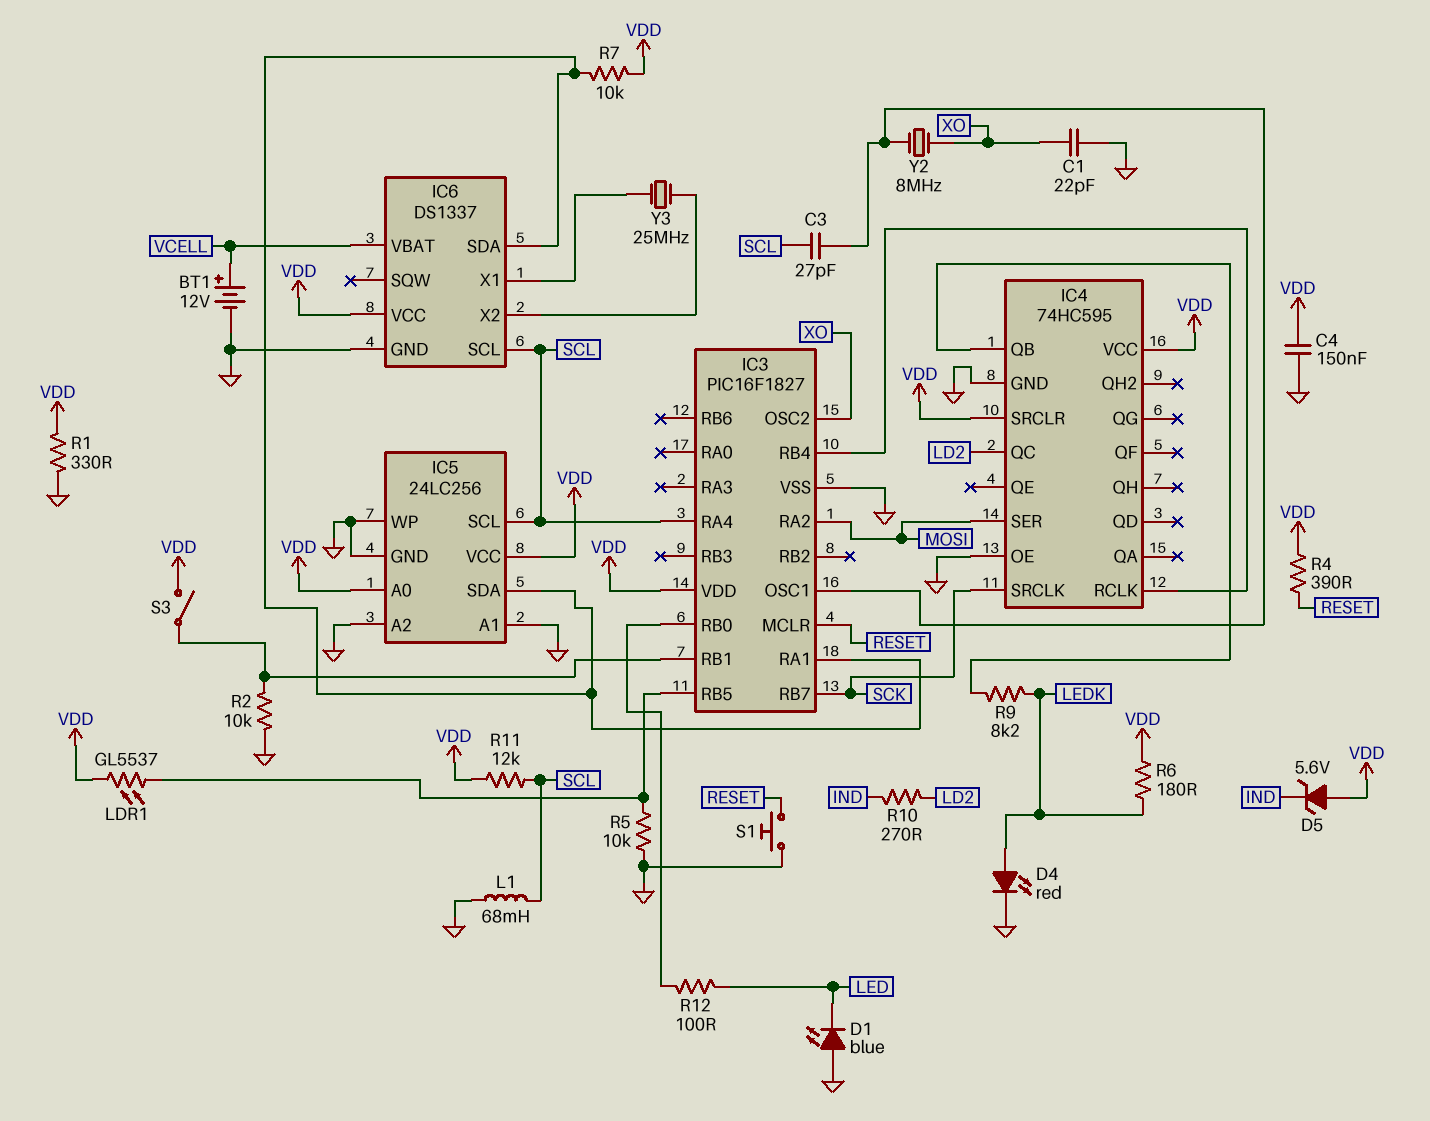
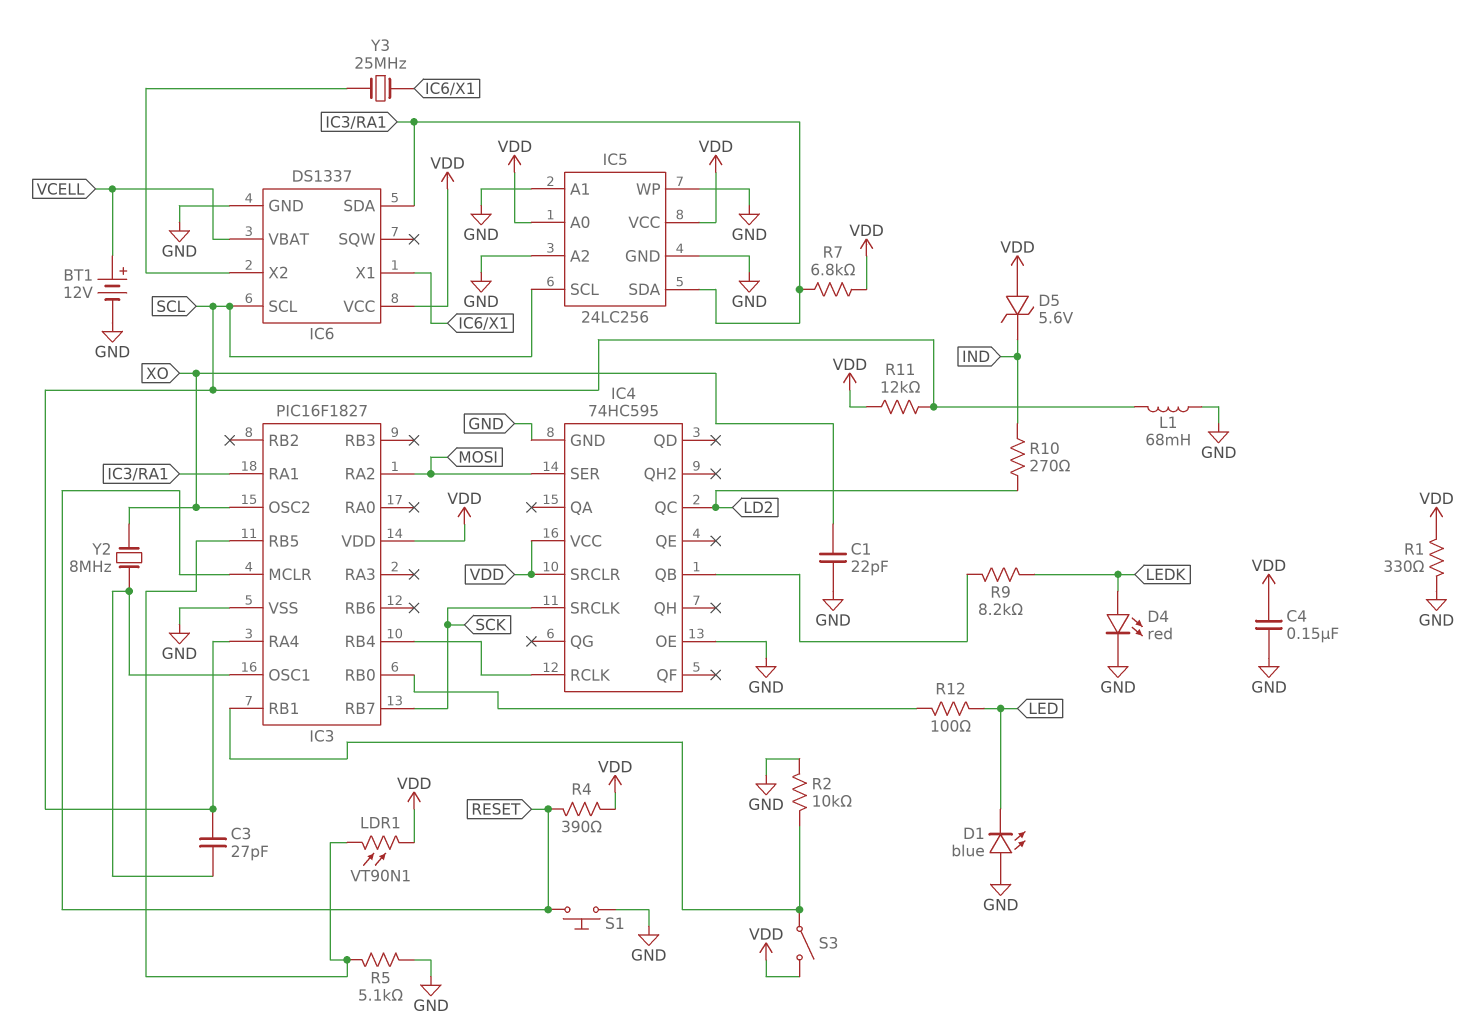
LDR1: GL5537 (IC3/RB5, VDD) -> VT90N1 (IC3/RB5, VDD)
R5: 10k (GND, IC3/RB5) -> 5.1k (GND, IC3/RB5)
R6: 180 (LEDK, VDD) -> none
R7: 10k (IC3/RA1, VDD) -> 6.8k (IC3/RA1, VDD)

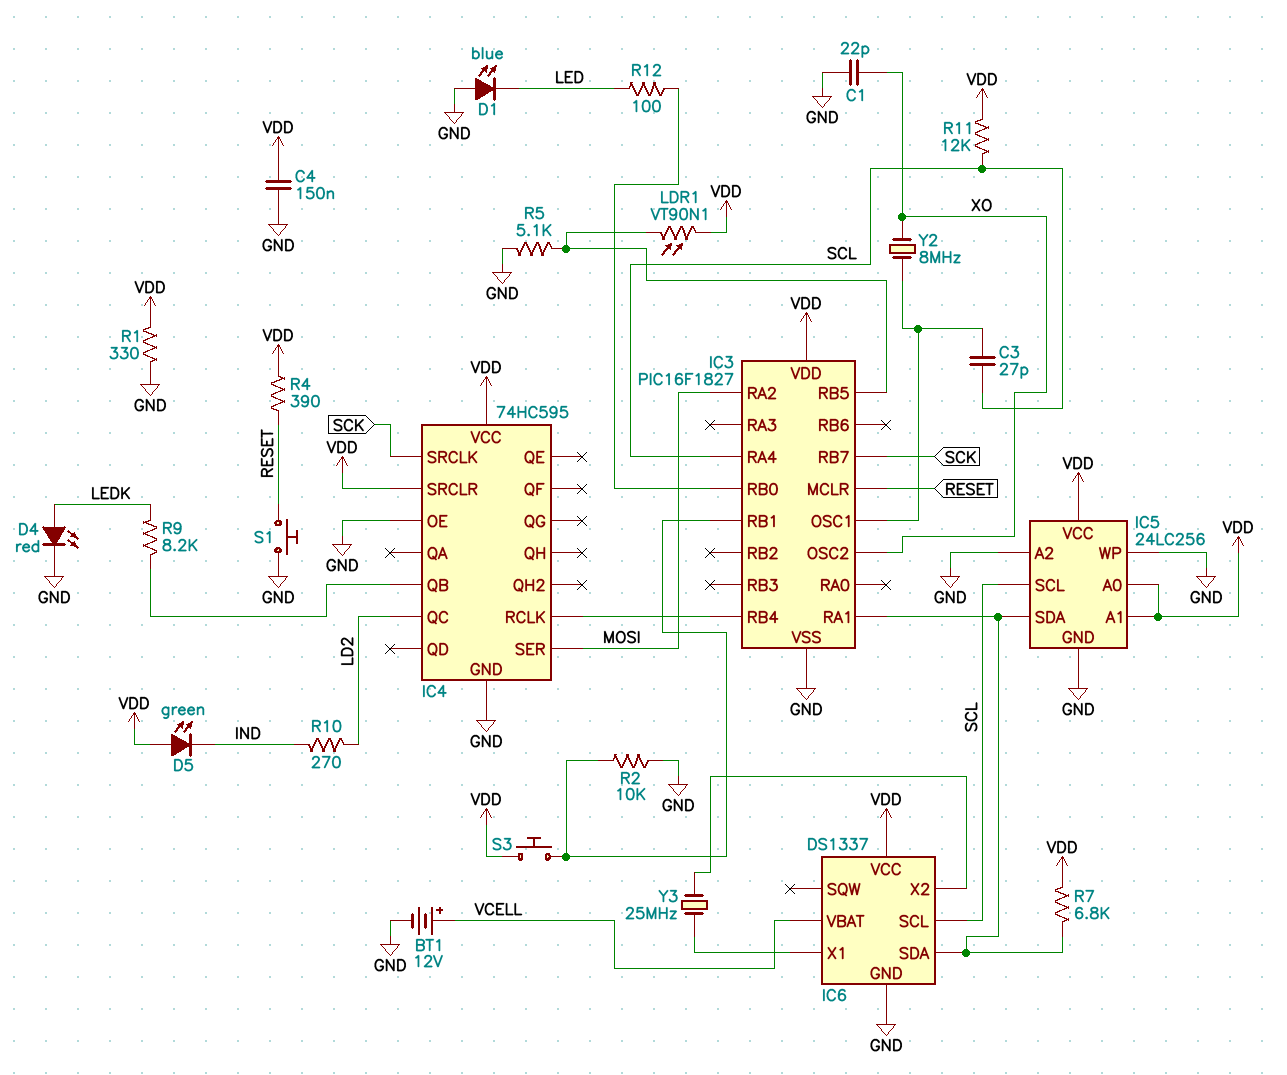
D5: zener 5.6V (A VDD, K IND) -> LED green (A VDD, K IND)
IC5 pin A1: GND -> VDD
L1: 68mH (GND, SCL) -> none
S3: switch (IC3/RB1, VDD) -> button (IC3/RB1, VDD)

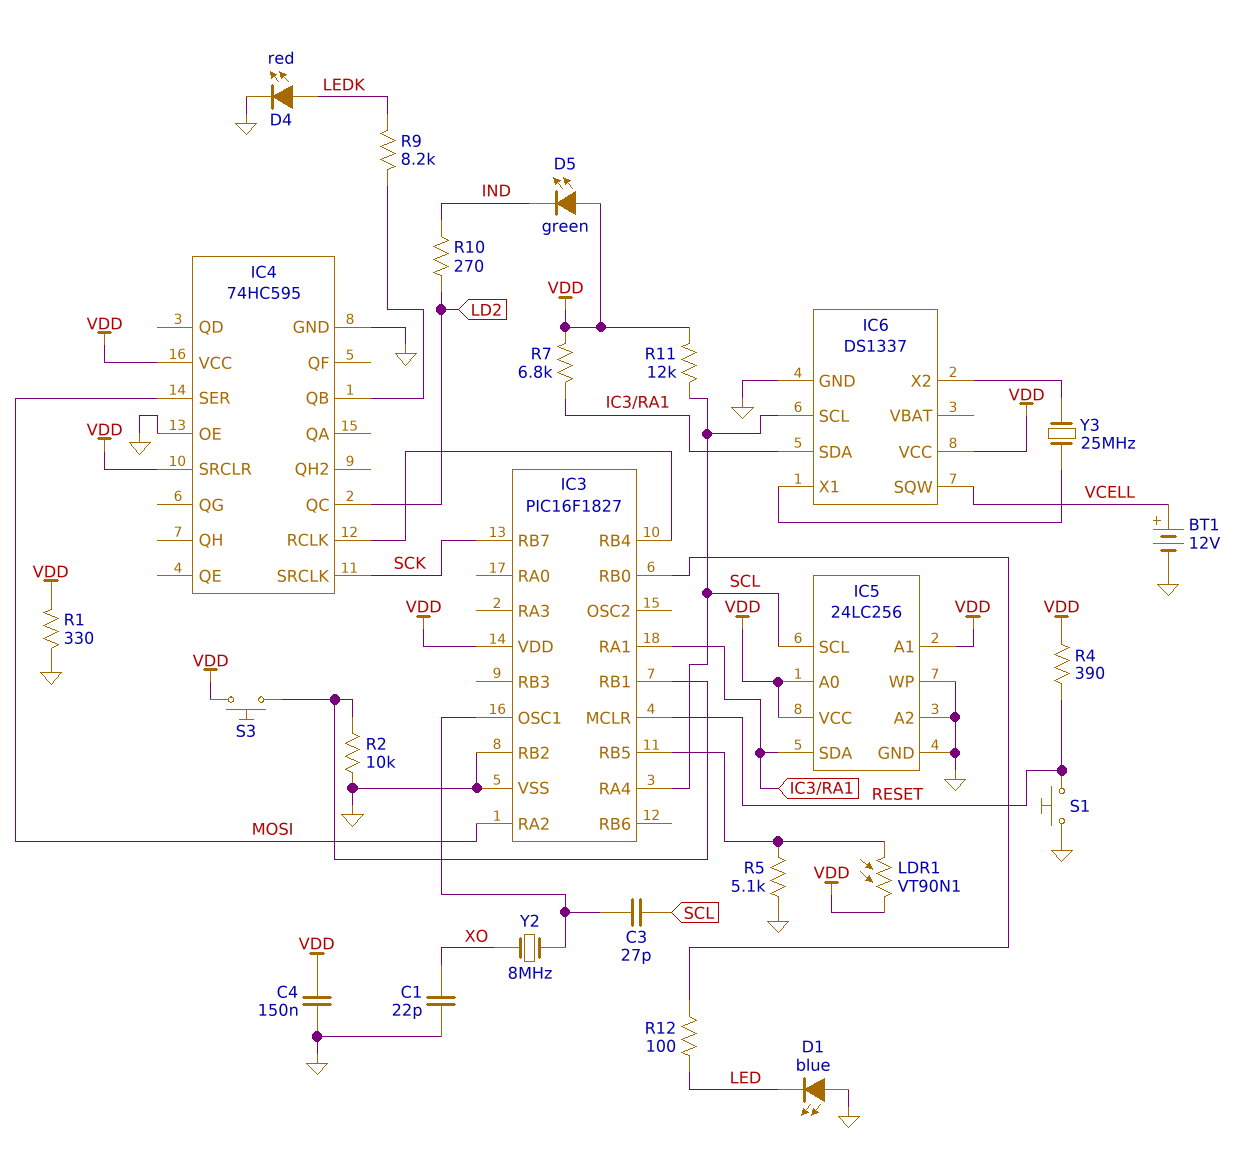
IC3 pin OSC2: XO -> none
IC3 pin RB2: none -> GND
IC6 pin SQW: none -> VCELL
IC6 pin VBAT: VCELL -> none

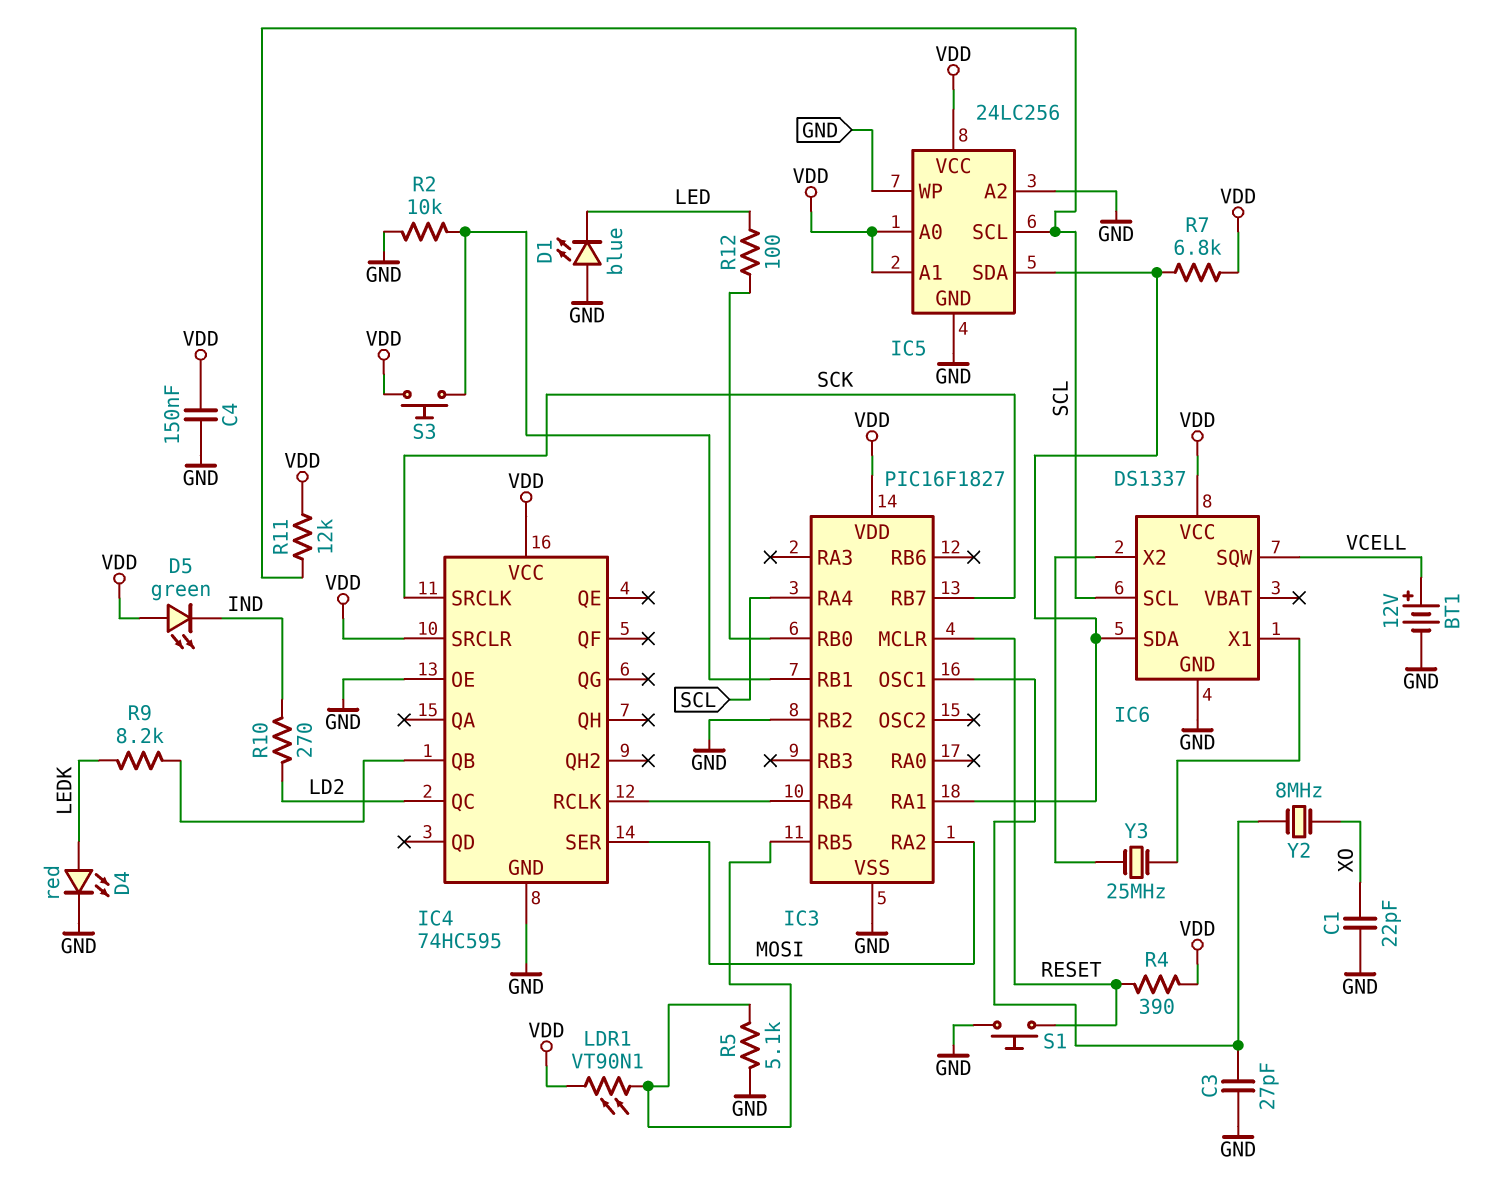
C3: 27pF (IC3/OSC1, SCL) -> 27pF (GND, IC3/OSC1)
R1: 330 (GND, VDD) -> none

